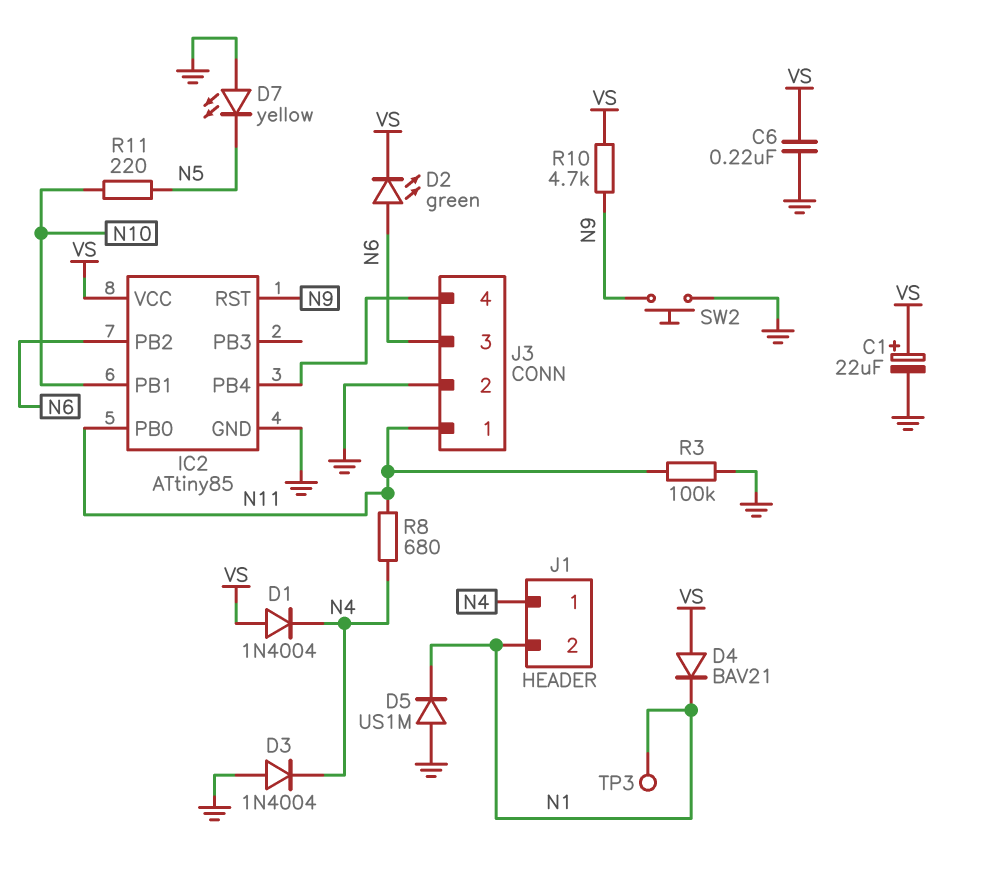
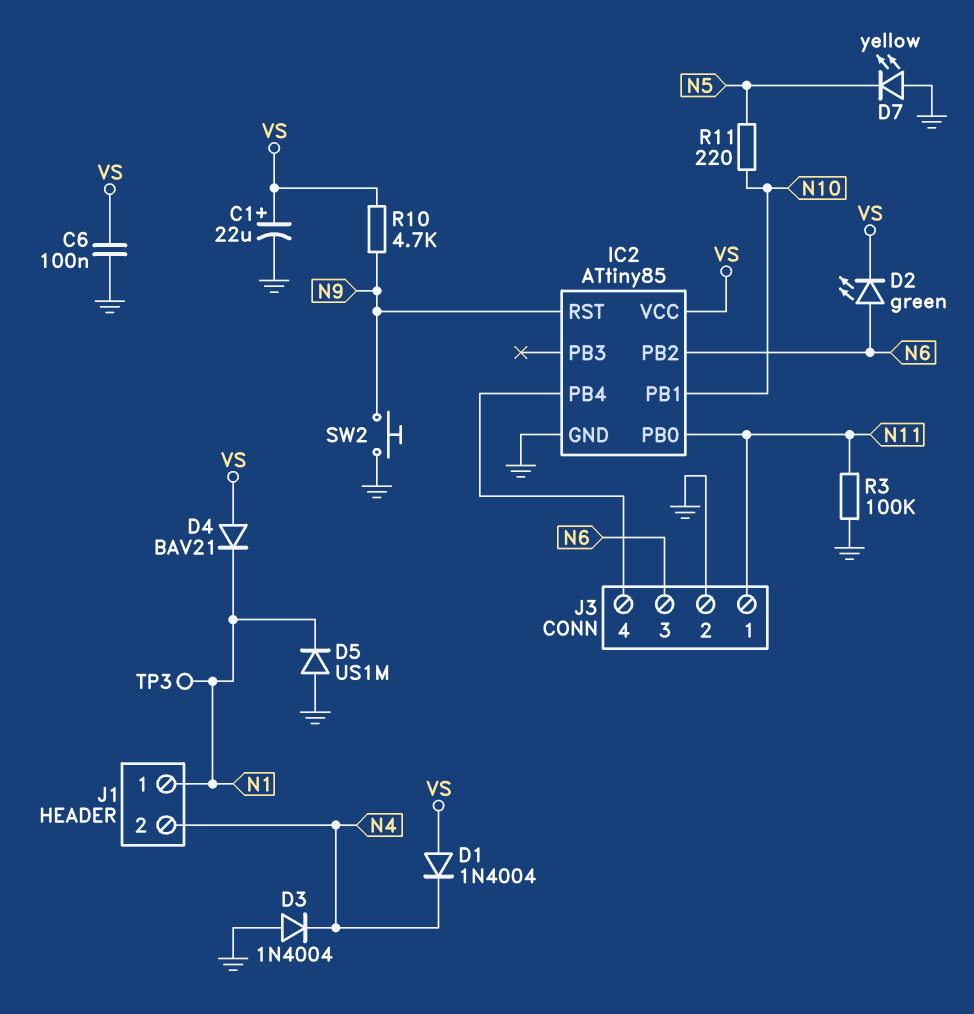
C6: 220nF (GND, VS) -> 100nF (GND, VS)
J1 pin 1: N4 -> N1
J1 pin 2: N1 -> N4
R8: 680 (N4, N11) -> none

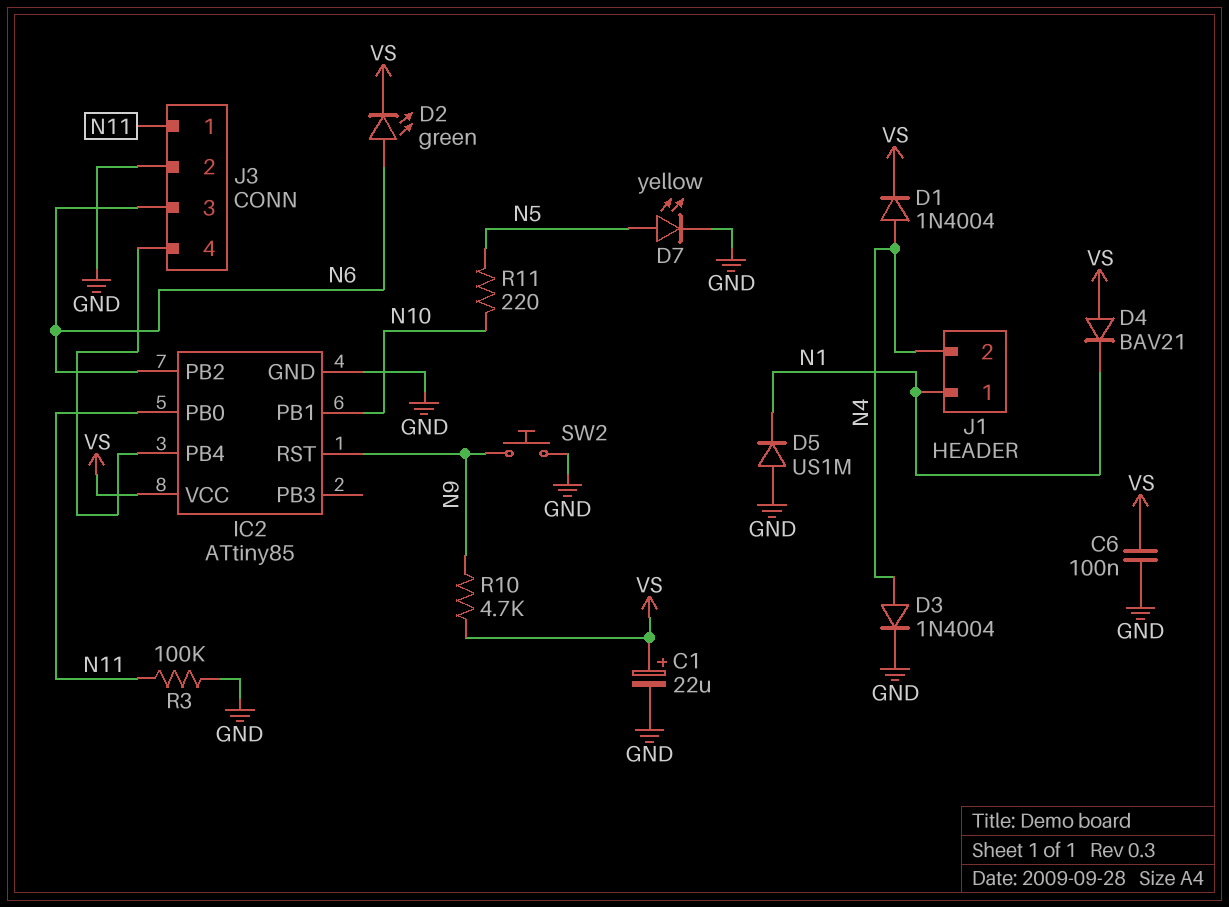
D1: diode 1N4004 (A VS, K N4) -> diode 1N4004 (A N4, K VS)
D3: diode 1N4004 (A GND, K N4) -> diode 1N4004 (A N4, K GND)
D7: LED yellow (A GND, K N5) -> LED yellow (A N5, K GND)
TP3: test point (N1) -> none

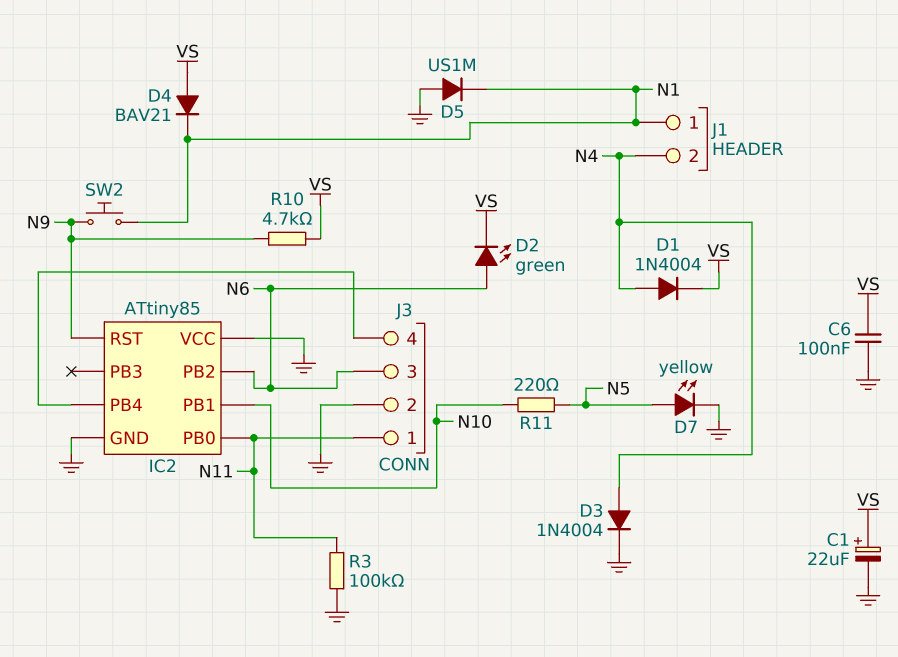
IC2 pin VCC: VS -> GND
SW2: button (GND, N9) -> button (N1, N9)

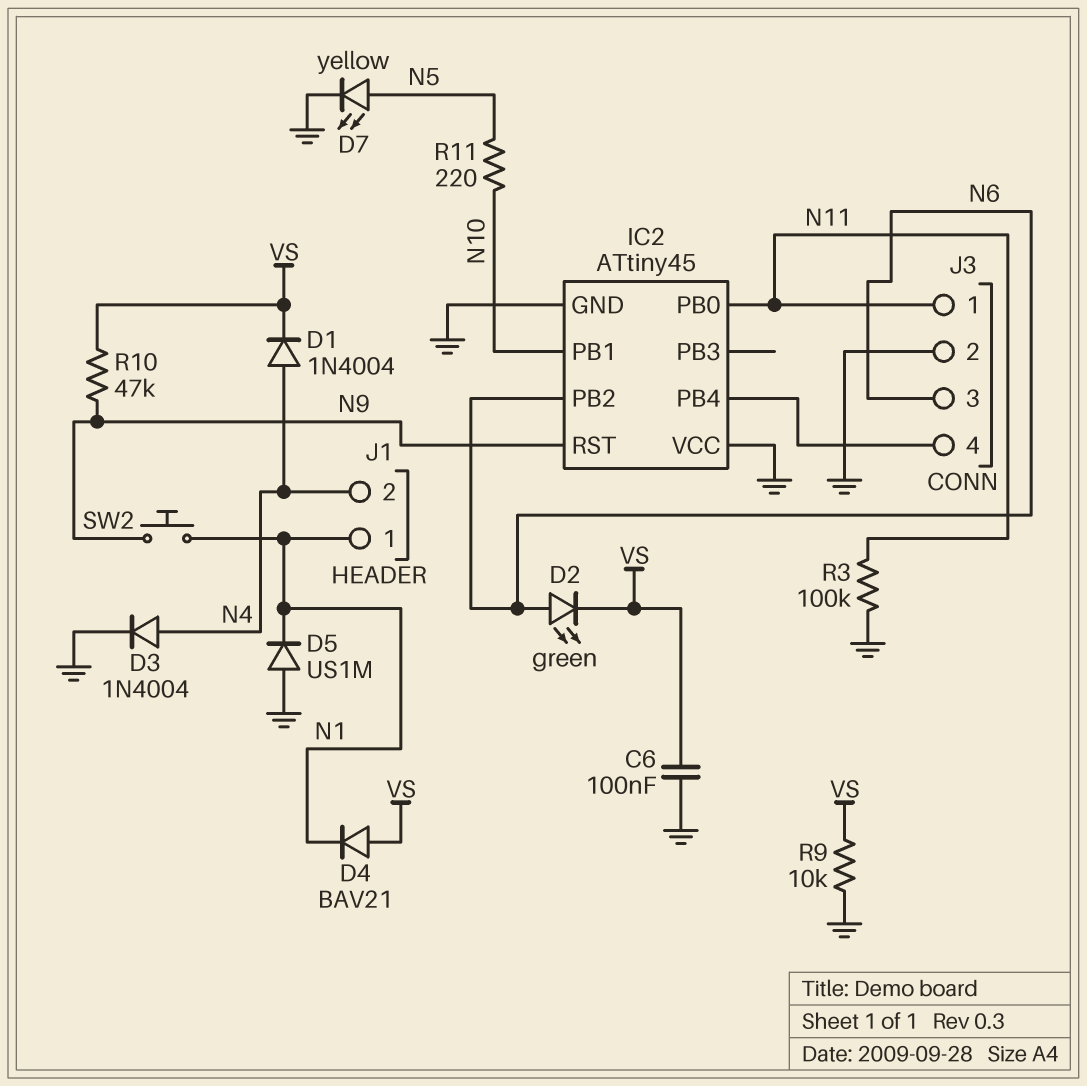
C1: 22uF (plus VS, minus GND) -> none
IC2: ATtiny85 -> ATtiny45
R9: none -> 10k (GND, VS)
R10: 4.7k (N9, VS) -> 47k (N9, VS)

